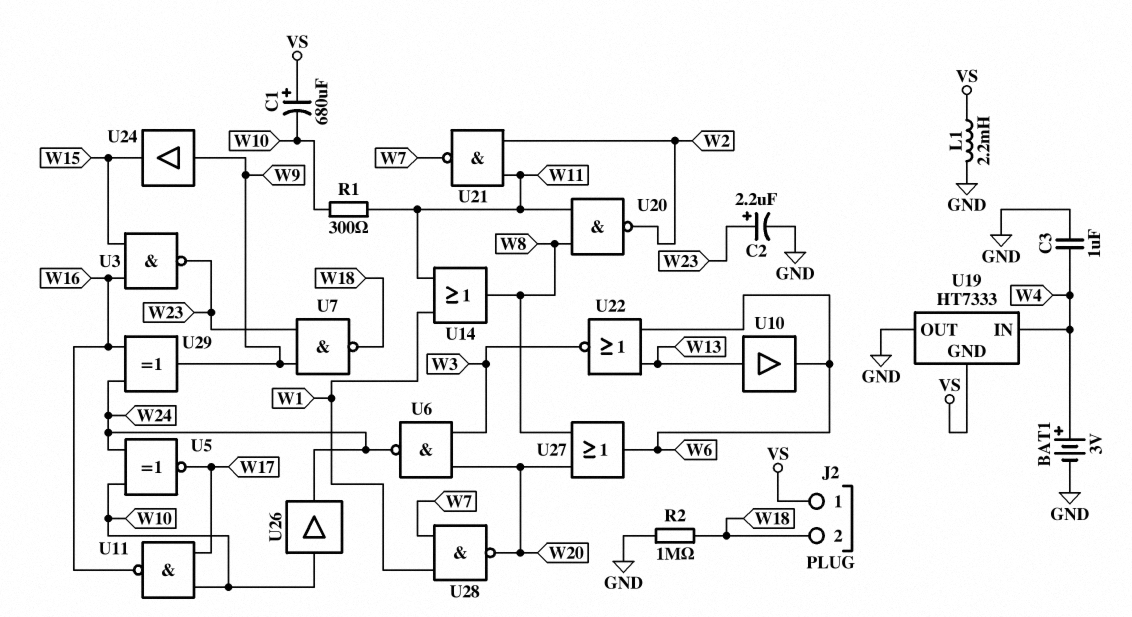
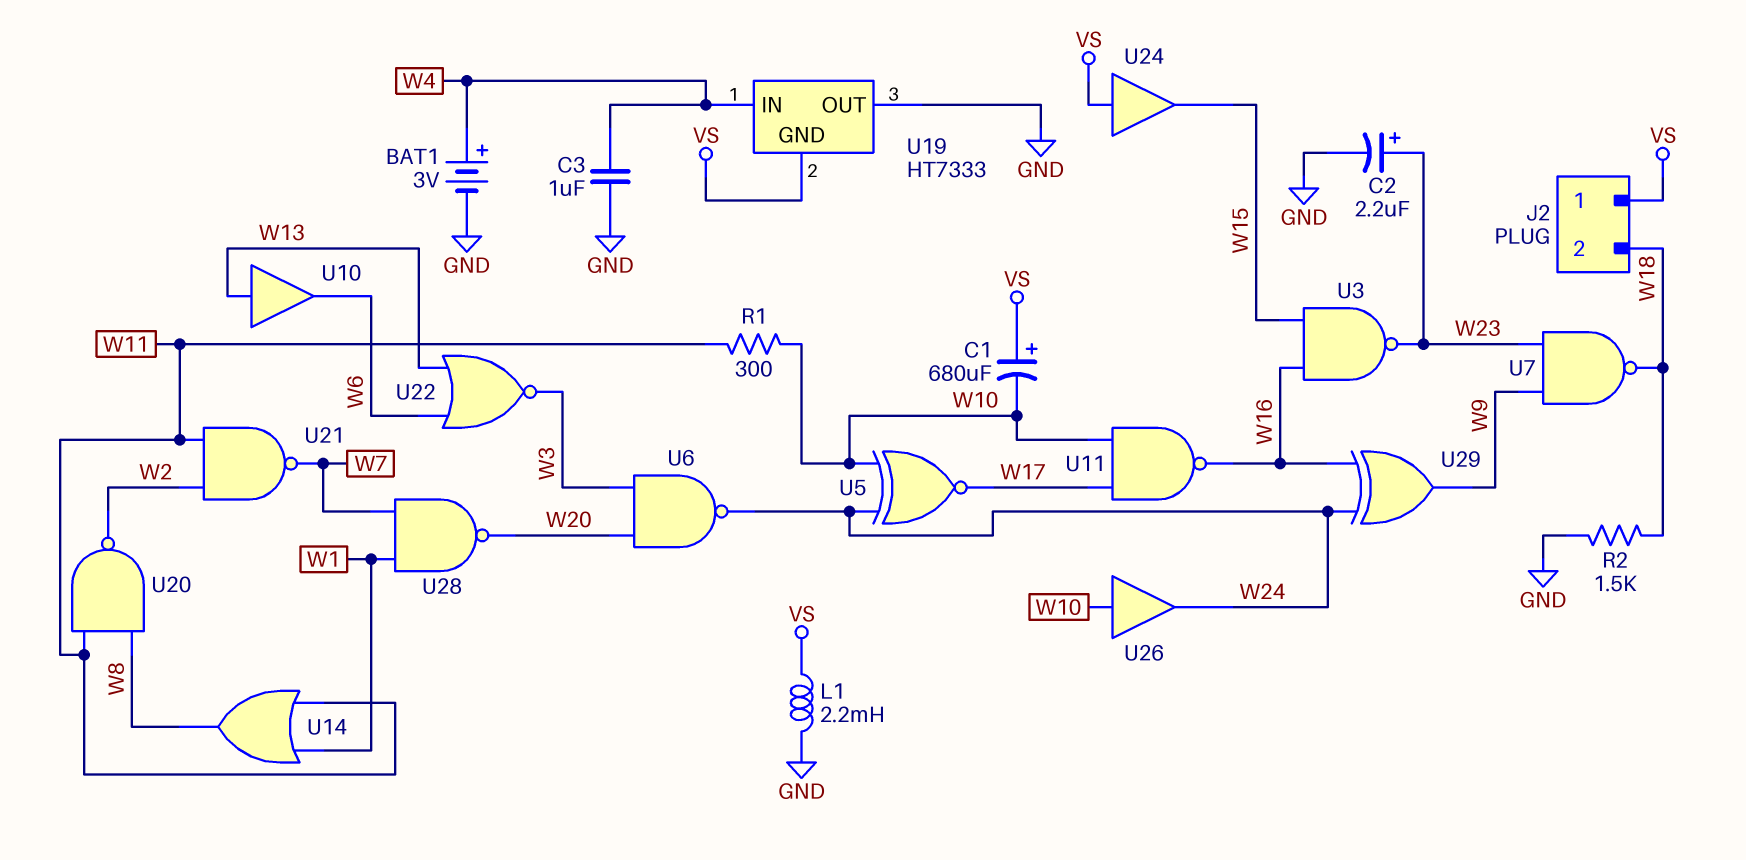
R2: 1M (GND, W18) -> 1.5k (GND, W18)
U24: buffer (in W9, out W15) -> buffer (in VS, out W15)
U27: OR (in W8, in W20, out W6) -> none

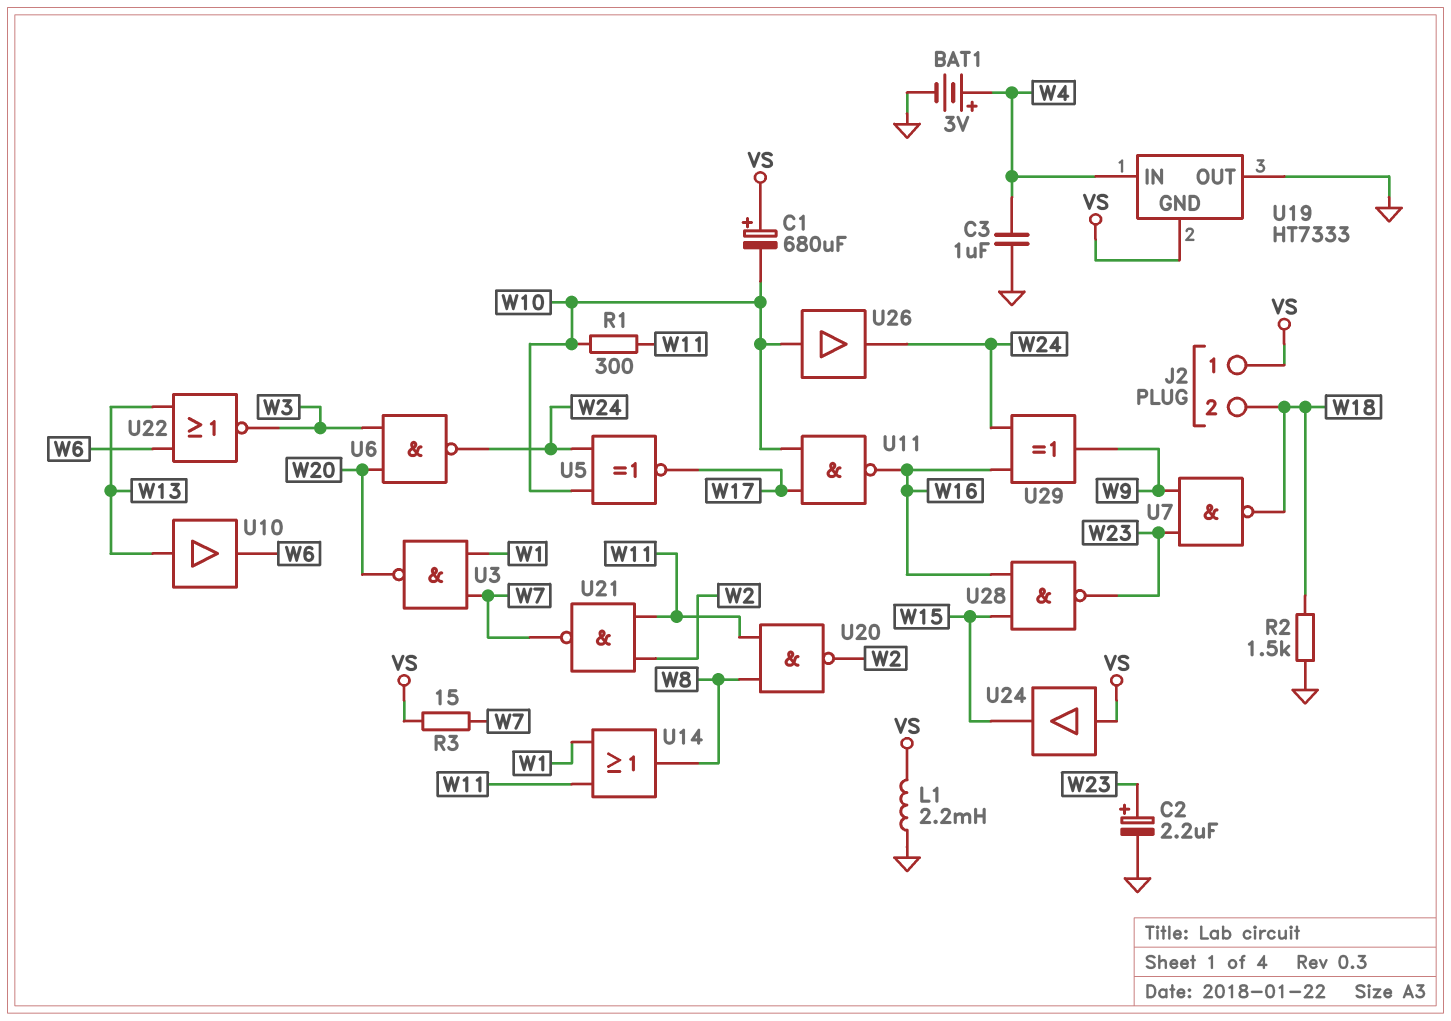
R3: none -> 15 (VS, W7)
U3: NAND (in W15, in W16, out W23) -> NAND (in W1, in W7, out W20)
U28: NAND (in W1, in W7, out W20) -> NAND (in W15, in W16, out W23)

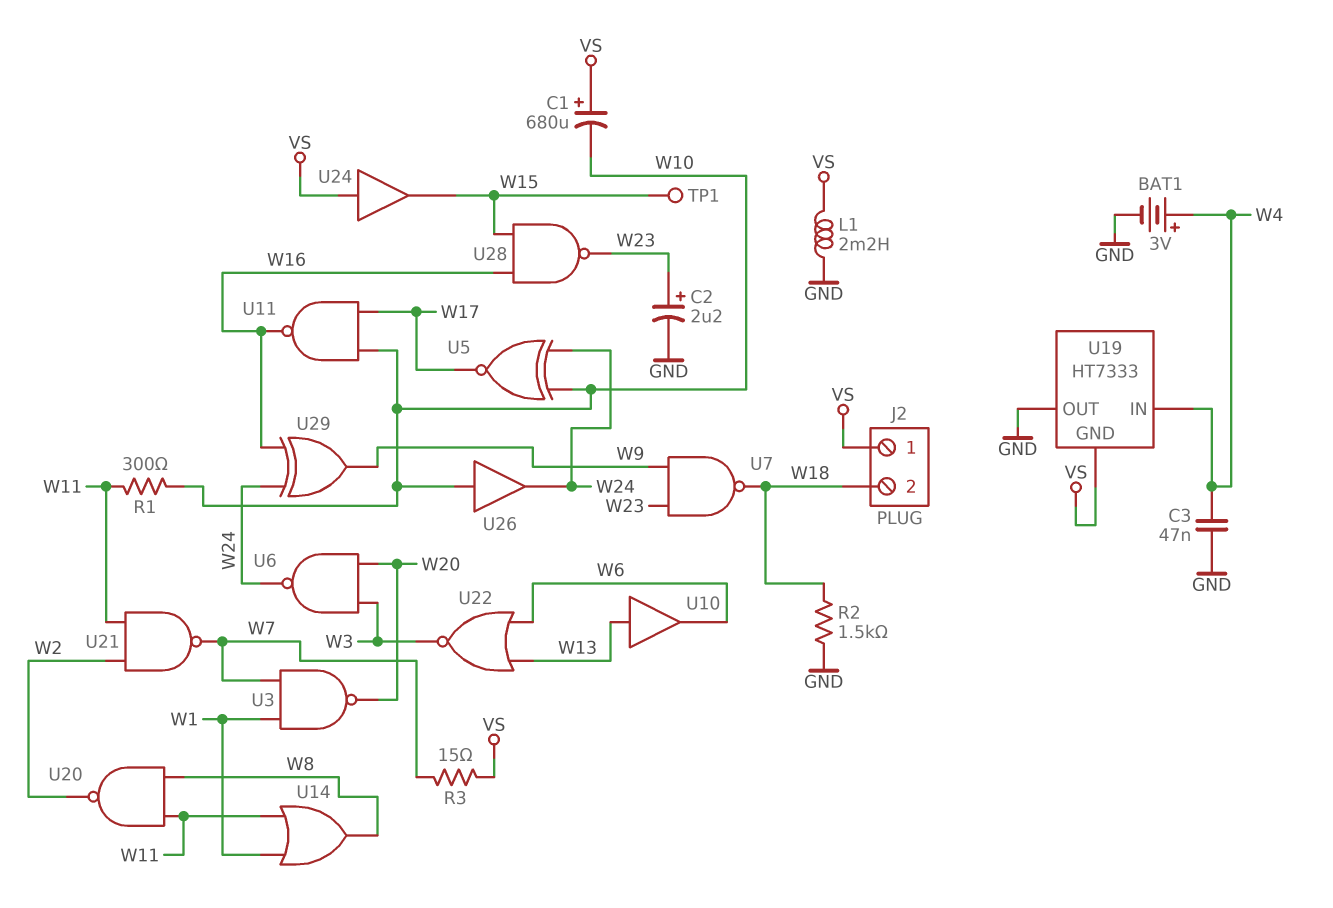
C3: 1uF (GND, W4) -> 47nF (GND, W4)
TP1: none -> test point (W15)

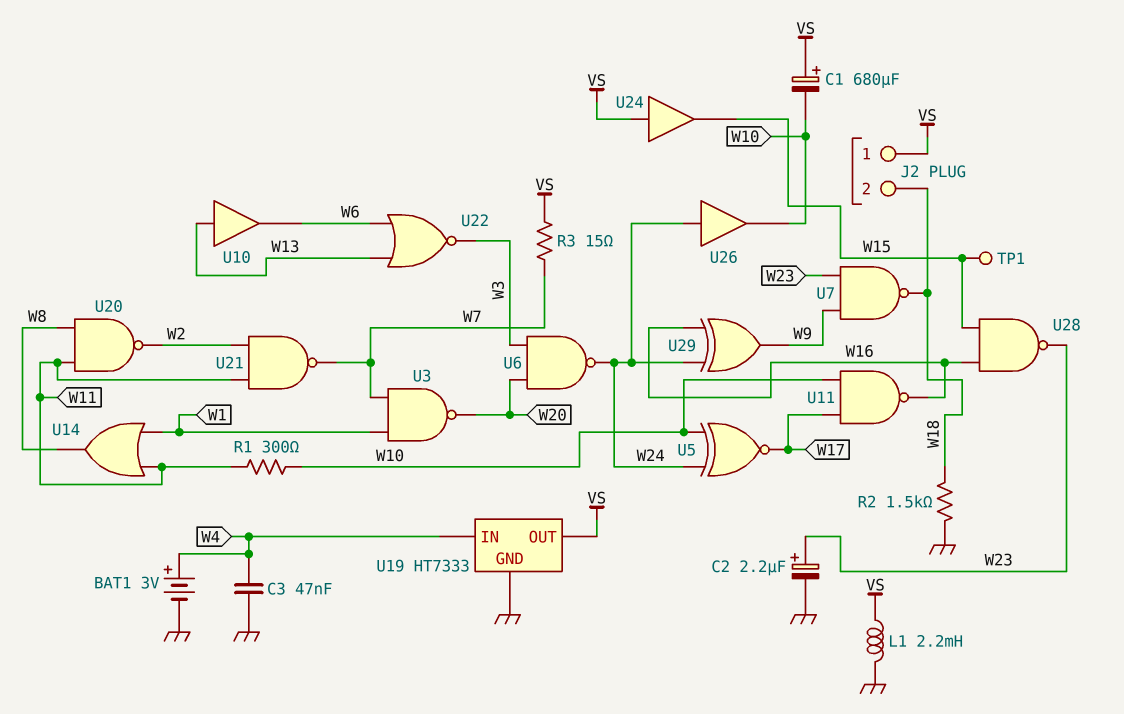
U19 pin GND: VS -> GND
U19 pin OUT: GND -> VS
U26: buffer (in W10, out W24) -> buffer (in W24, out W10)

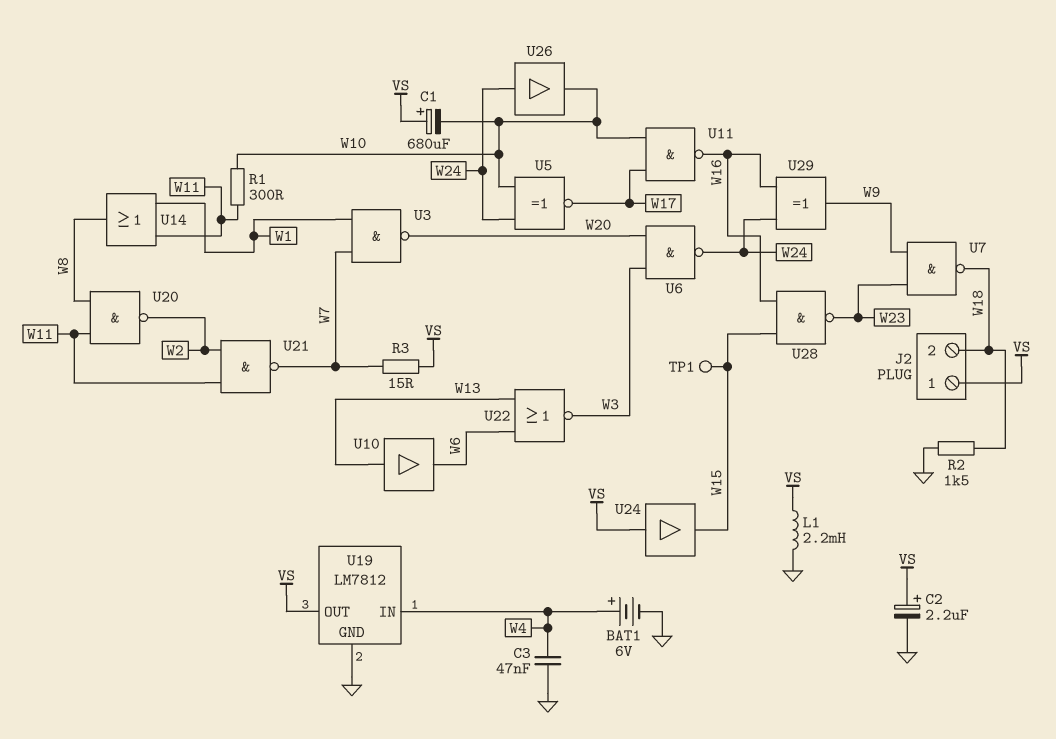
BAT1: 3V (plus W4, minus GND) -> 6V (plus W4, minus GND)
C2: 2.2uF (plus W23, minus GND) -> 2.2uF (plus VS, minus GND)
U19: HT7333 -> LM7812

